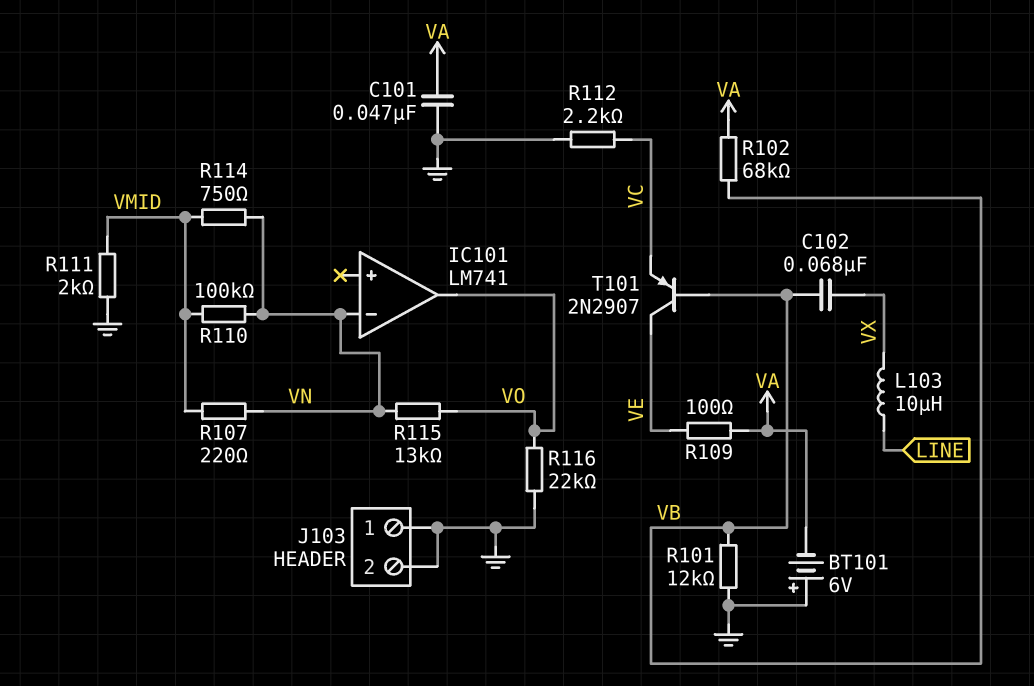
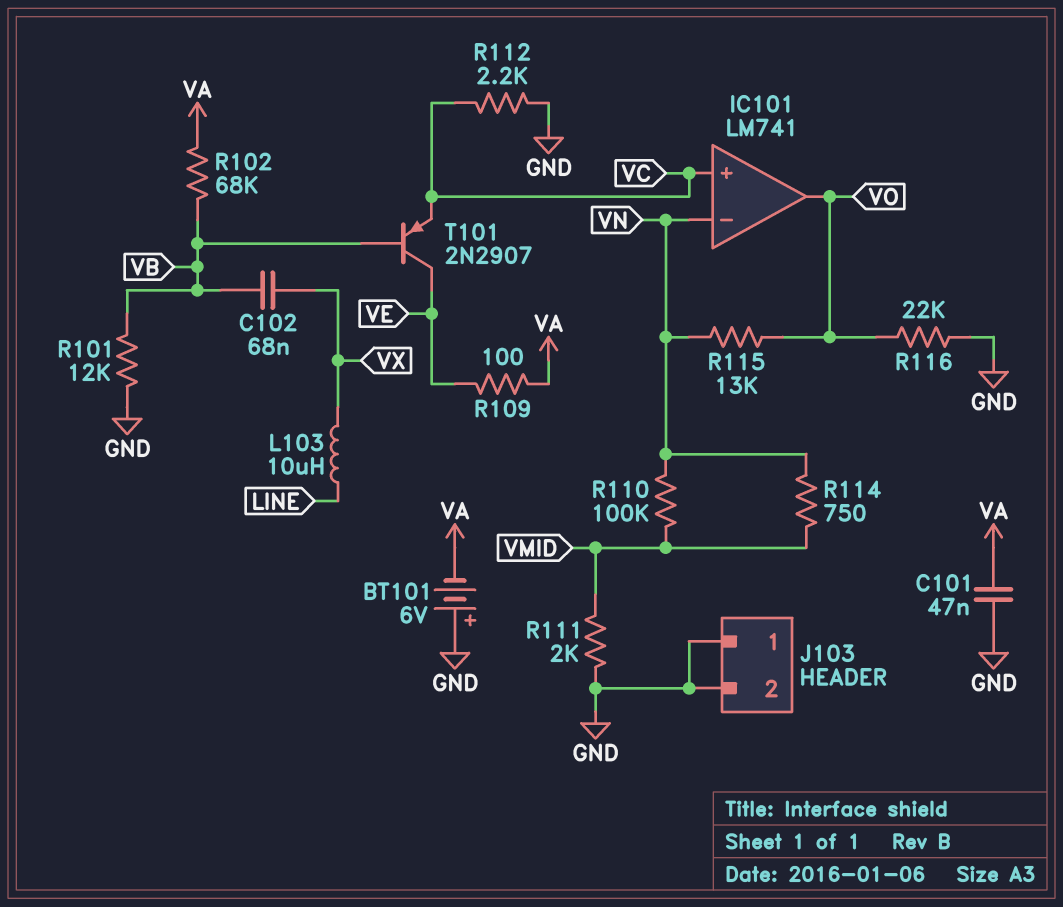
IC101 pin in+: none -> VC
R107: 220 (VMID, VN) -> none

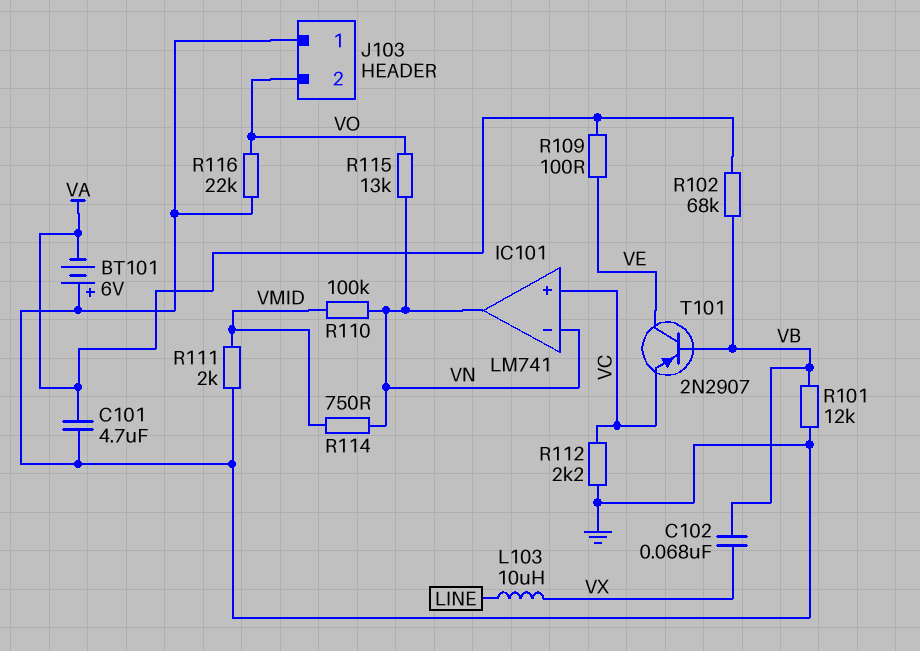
C101: 47nF (GND, VA) -> 4.7uF (GND, VA)
IC101 pin out: VO -> VN
J103 pin 2: GND -> VO

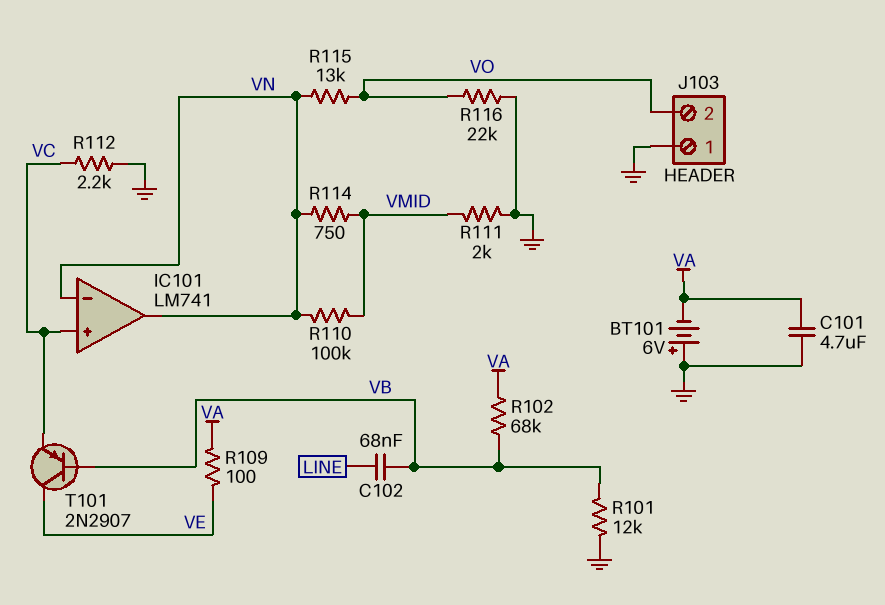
C102: 68nF (VB, VX) -> 68nF (LINE, VB)
L103: 10uH (LINE, VX) -> none

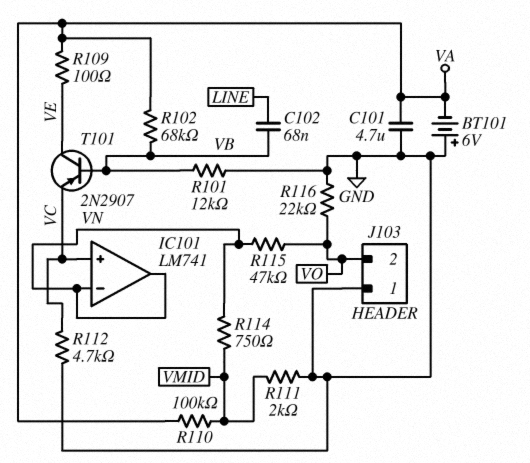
R110: 100k (VMID, VN) -> 100k (VA, VMID)
R112: 2.2k (GND, VC) -> 4.7k (GND, VC)
R115: 13k (VN, VO) -> 47k (VN, VO)

